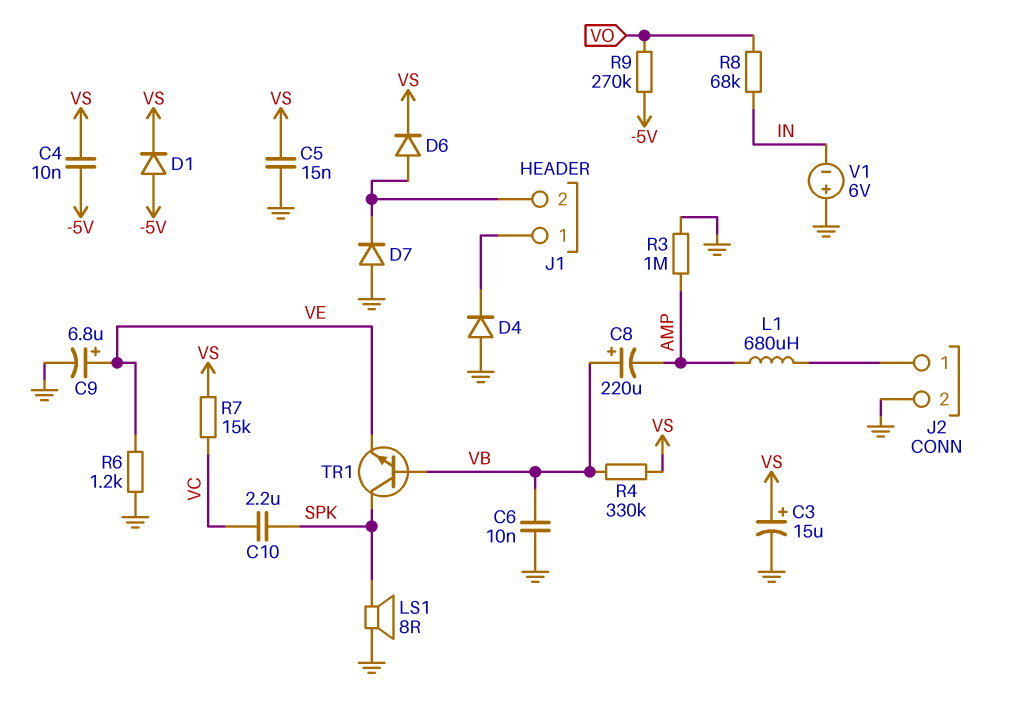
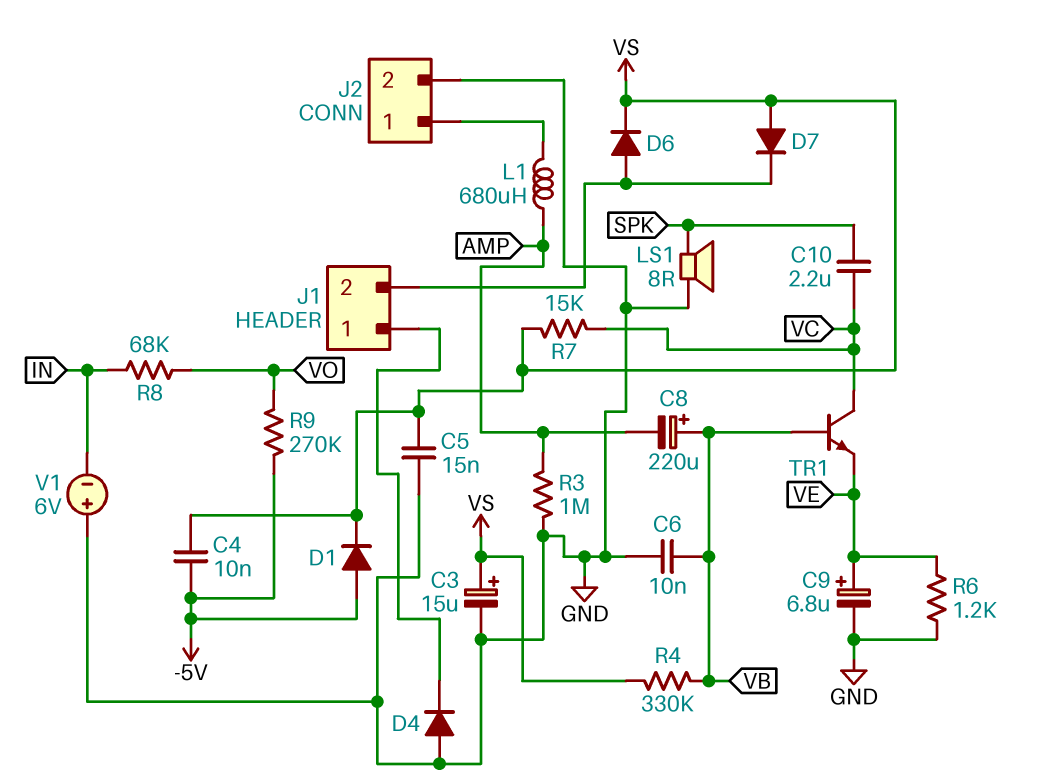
D7: diode (A GND, K J1/2) -> diode (A VS, K J1/2)
TR1: NPN (B VB, C SPK, E VE) -> NPN (B VB, C VC, E VE)

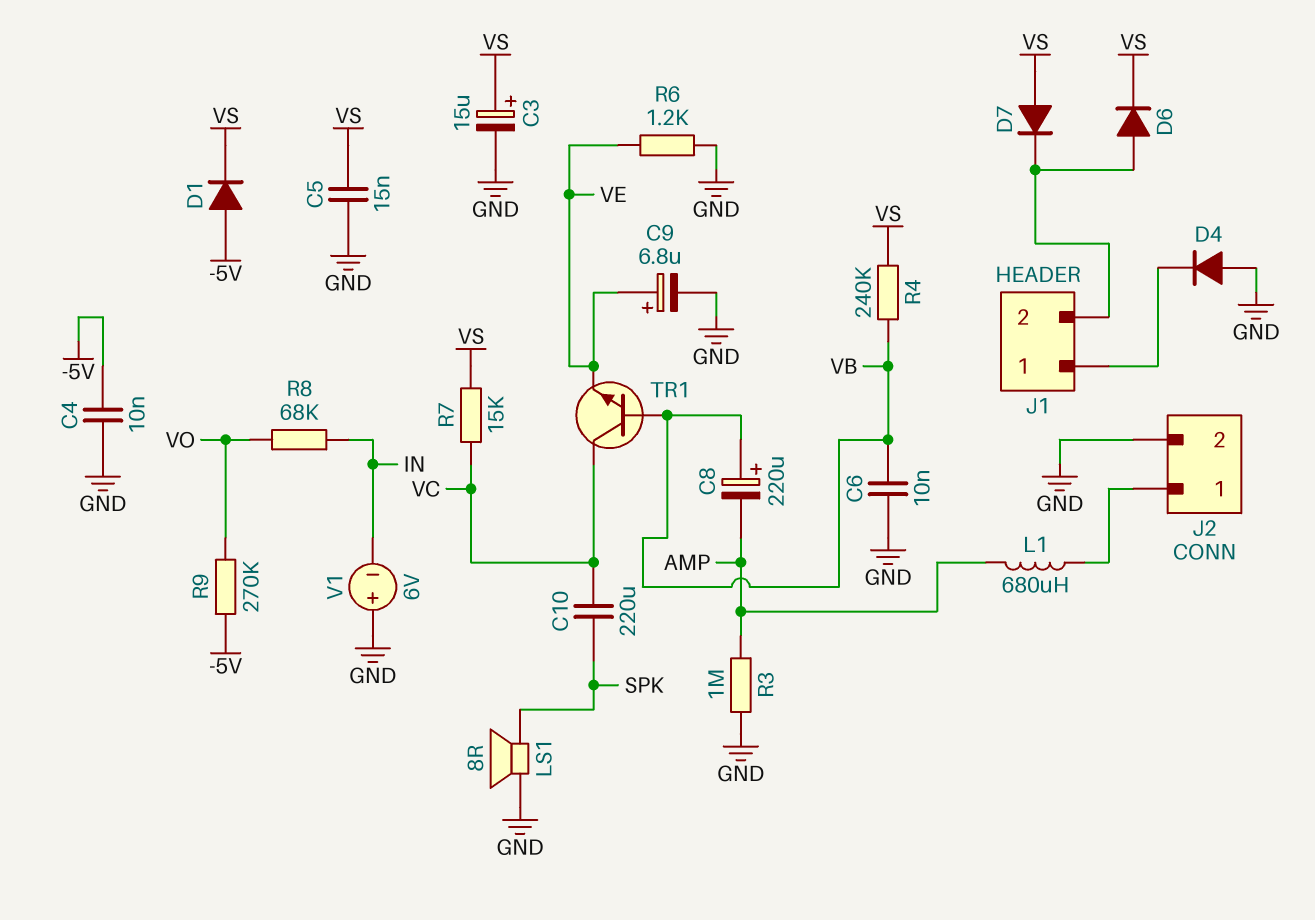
C4: 10nF (-5V, VS) -> 10nF (-5V, GND)
C10: 2.2uF (SPK, VC) -> 220uF (SPK, VC)
R4: 330k (VB, VS) -> 240k (VB, VS)

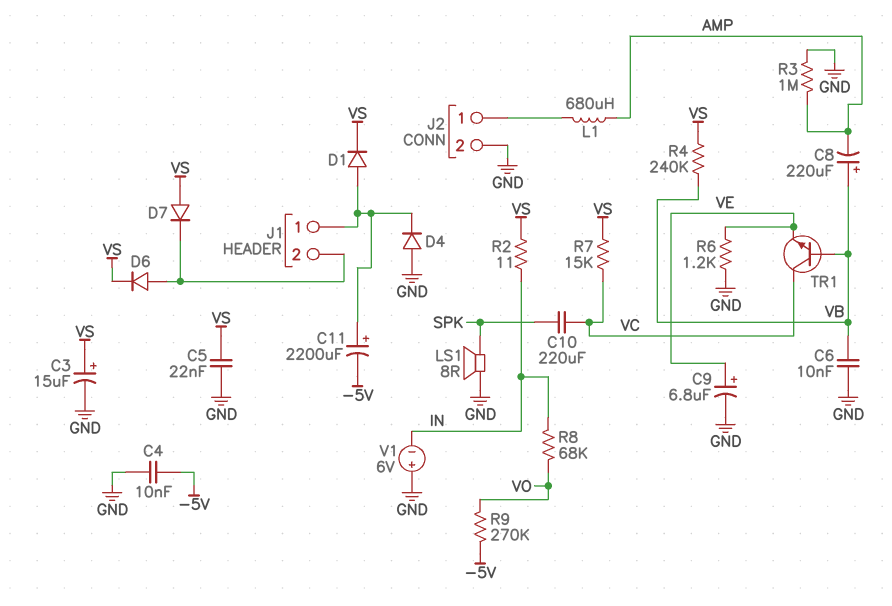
C5: 15nF (GND, VS) -> 22nF (GND, VS)
C11: none -> 2200uF (plus J1/1, minus -5V)
D1: diode (A -5V, K VS) -> diode (A J1/1, K VS)
R2: none -> 11 (IN, VS)

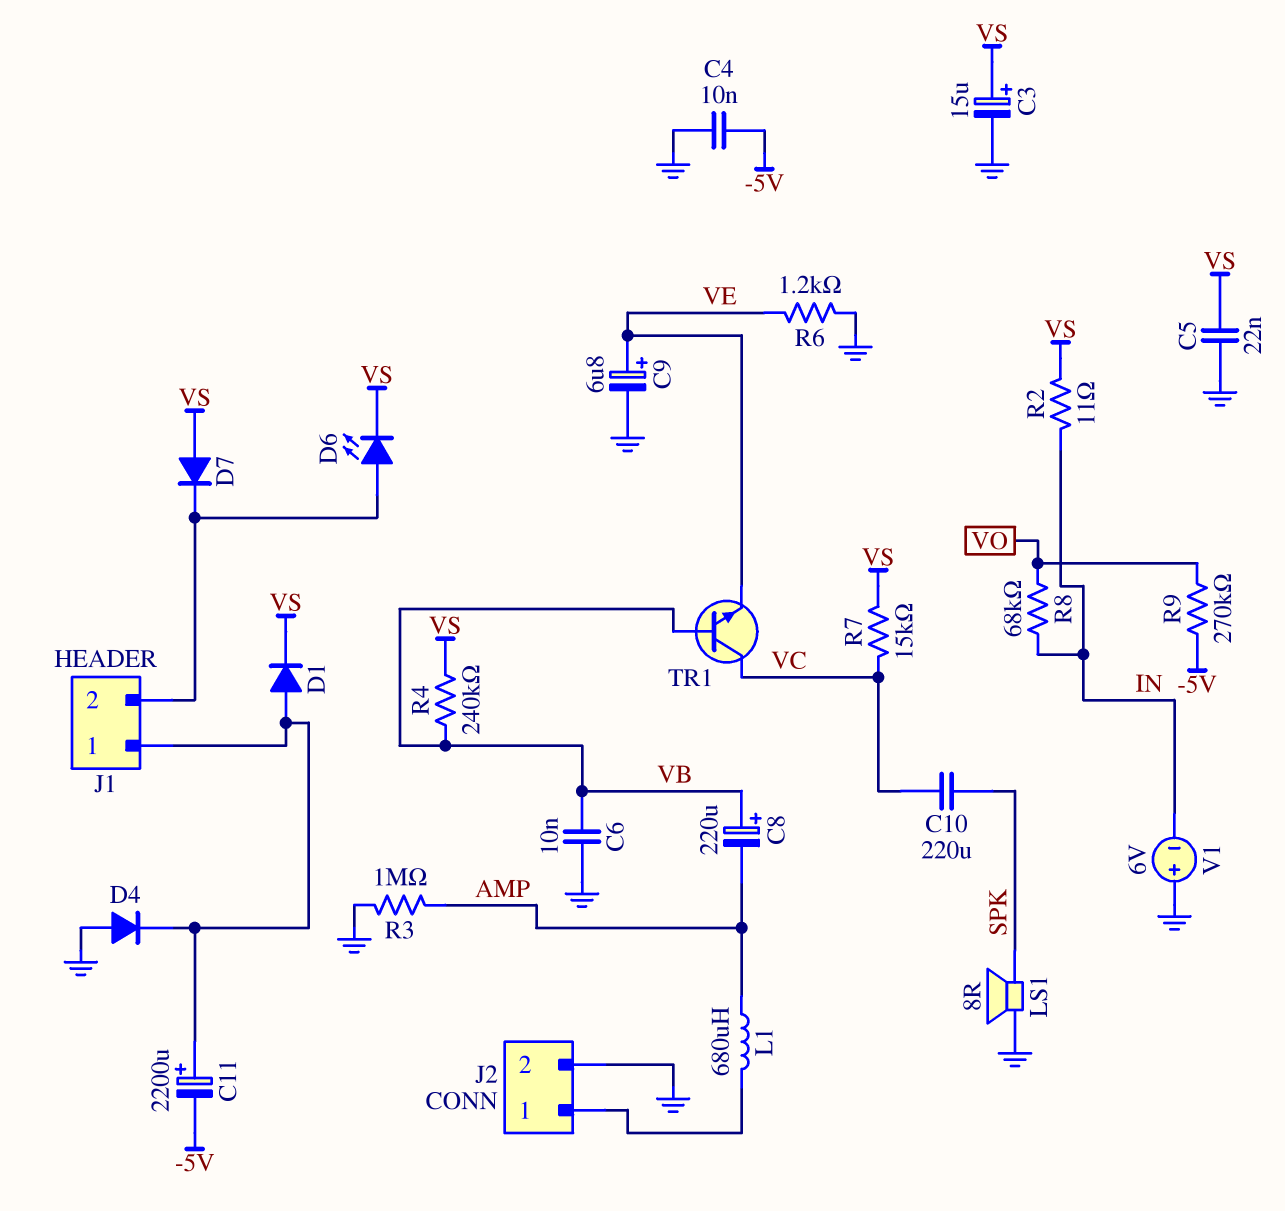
D6: diode (A J1/2, K VS) -> LED (A J1/2, K VS)

